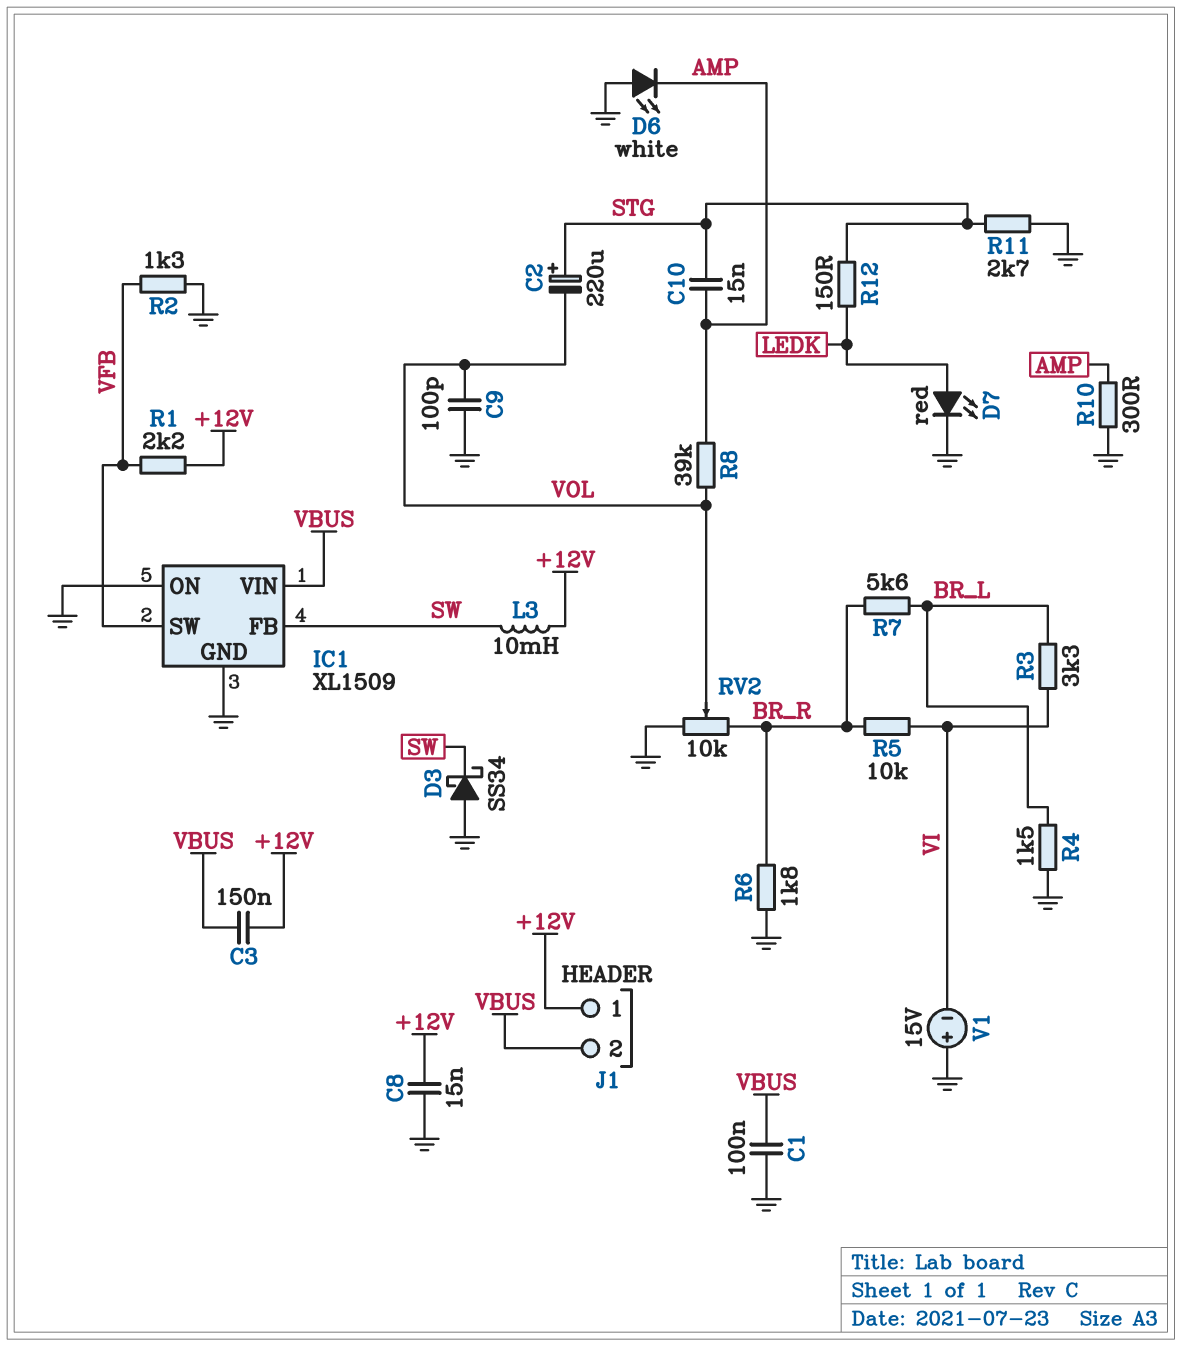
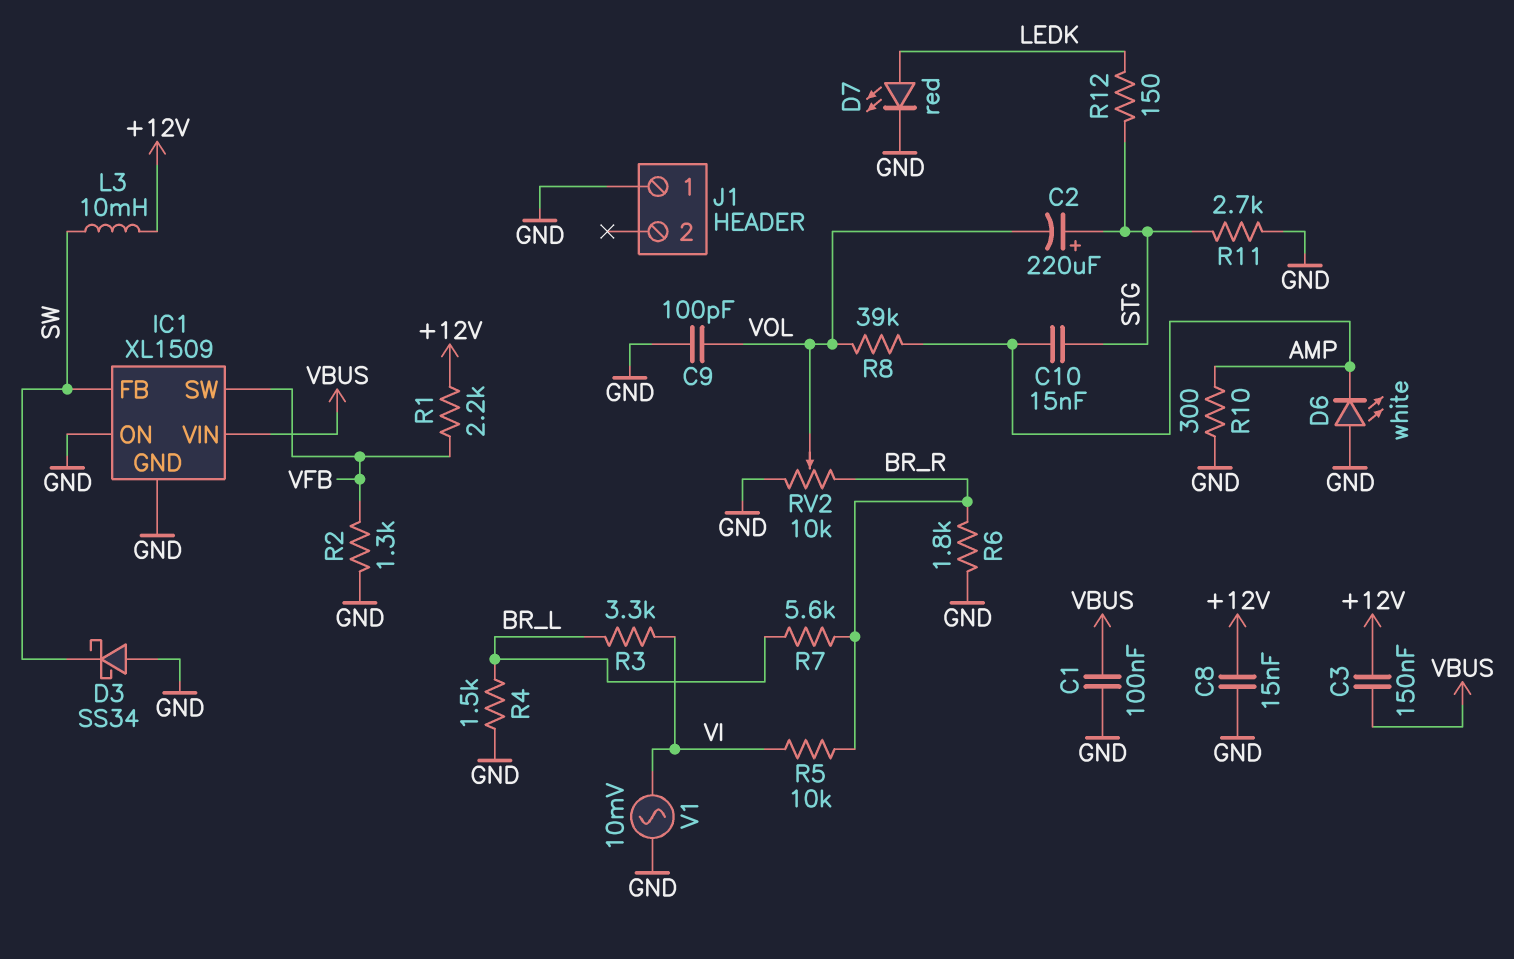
J1 pin 1: +12V -> GND
J1 pin 2: VBUS -> none
V1: 15V (plus GND, minus VI) -> AC 10mV (GND, VI)

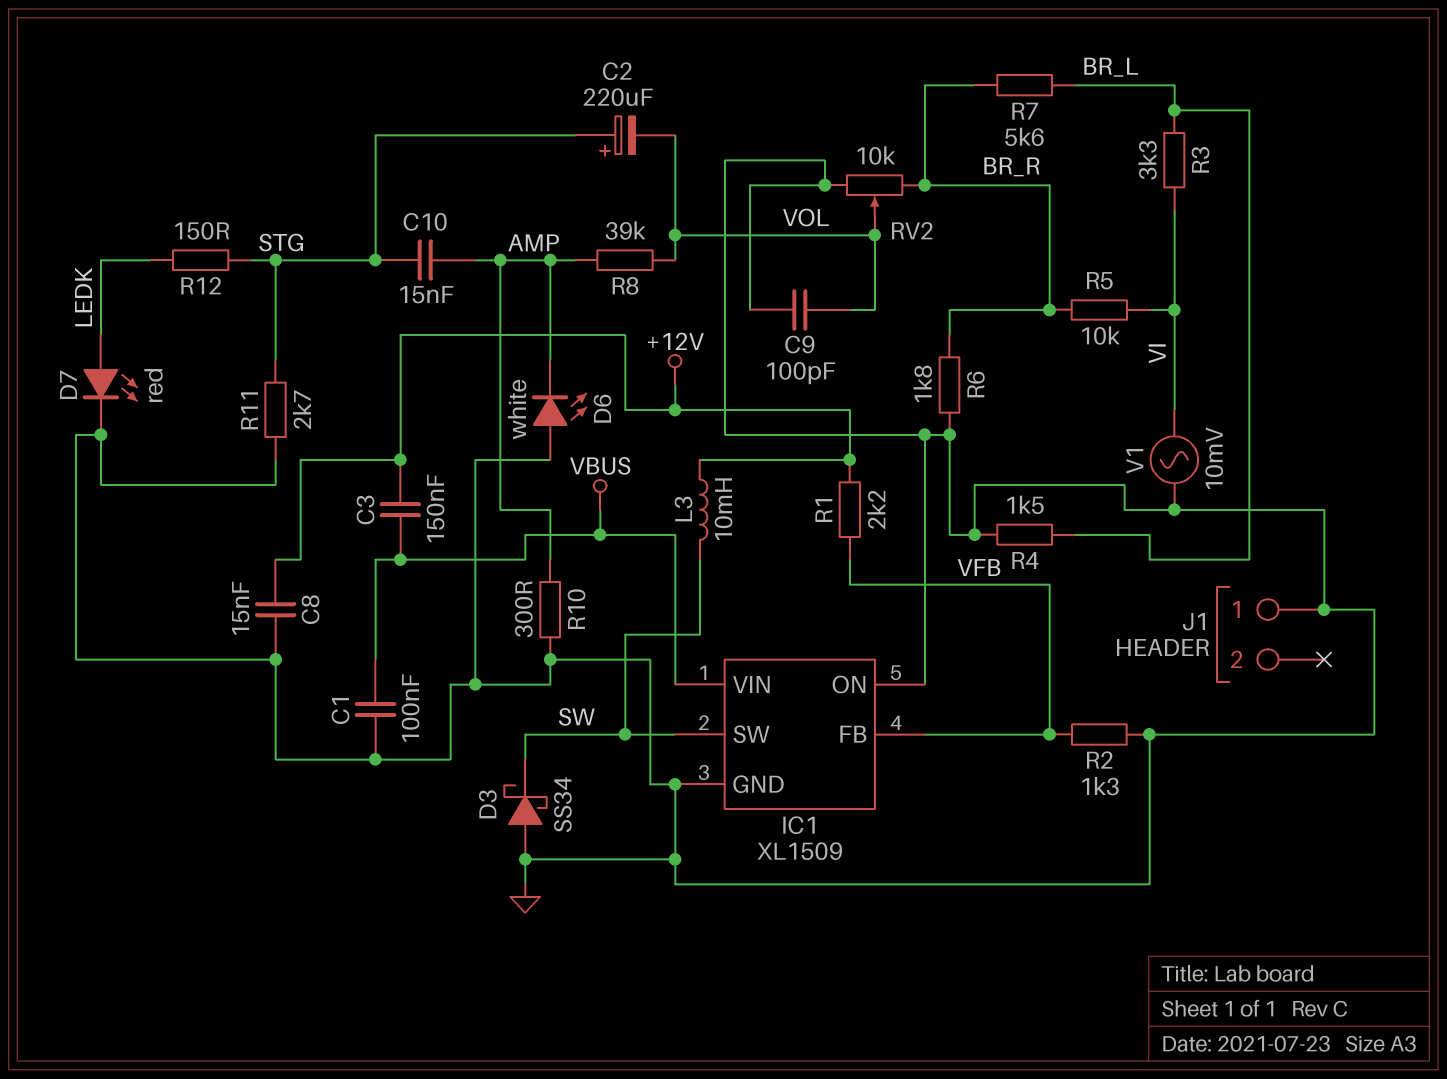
IC1 pin FB: SW -> VFB
IC1 pin SW: VFB -> SW

